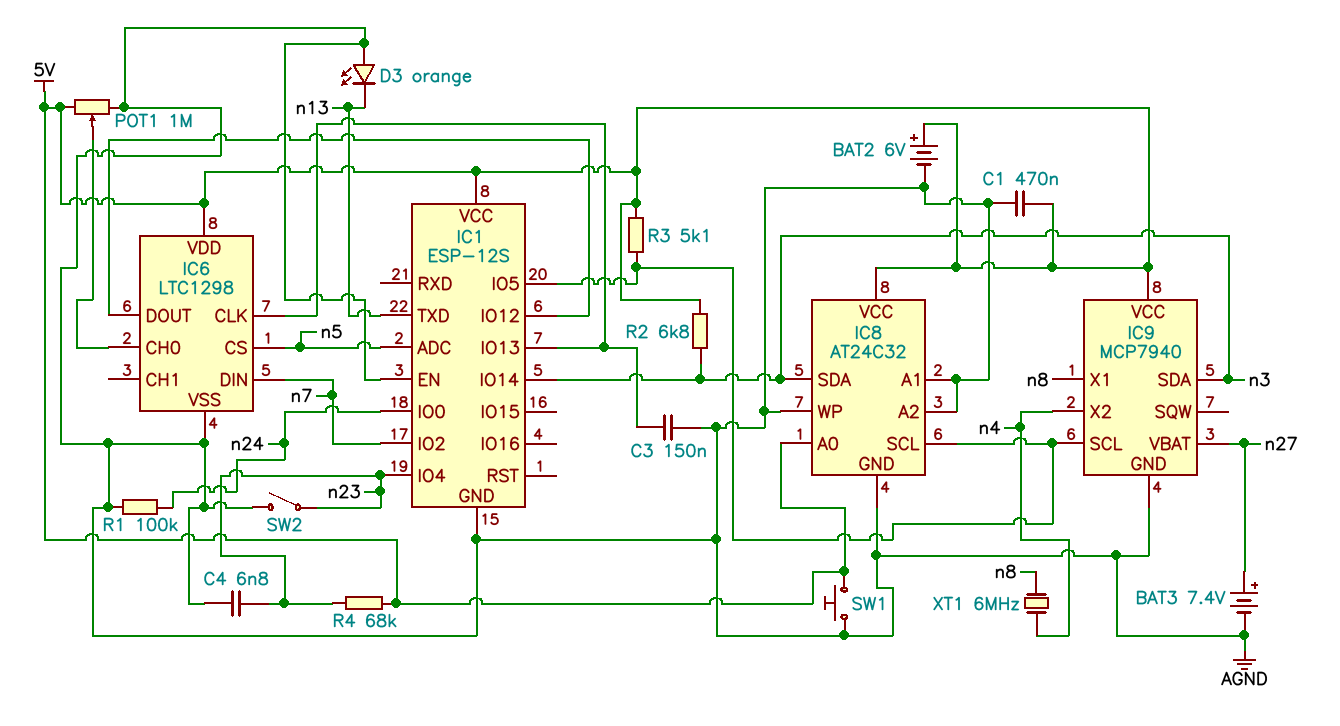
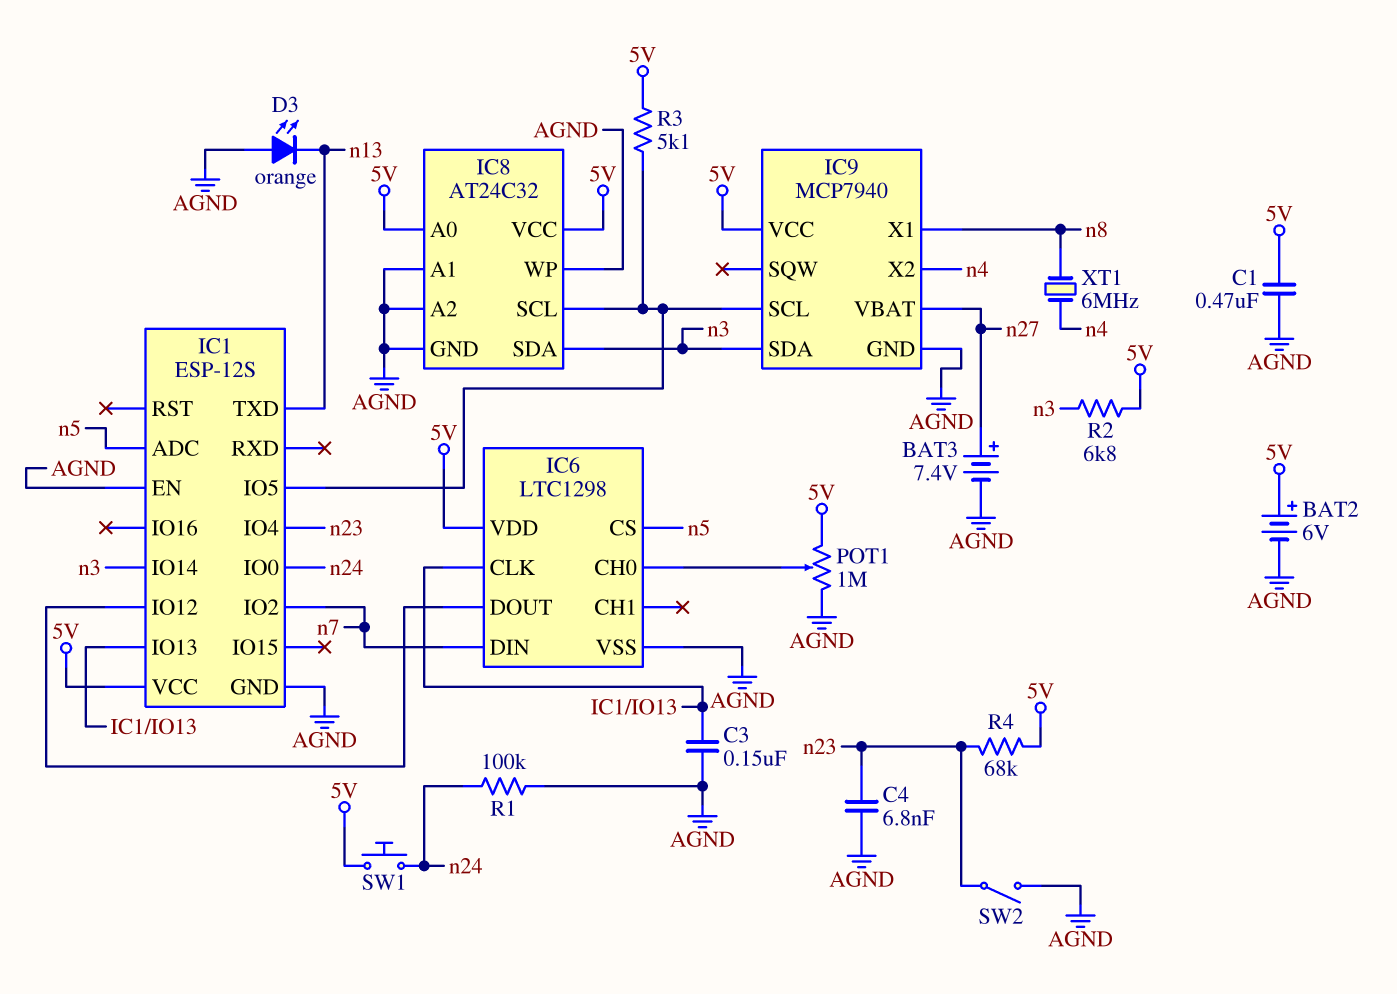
SW1: button (5V, AGND) -> button (5V, n24)

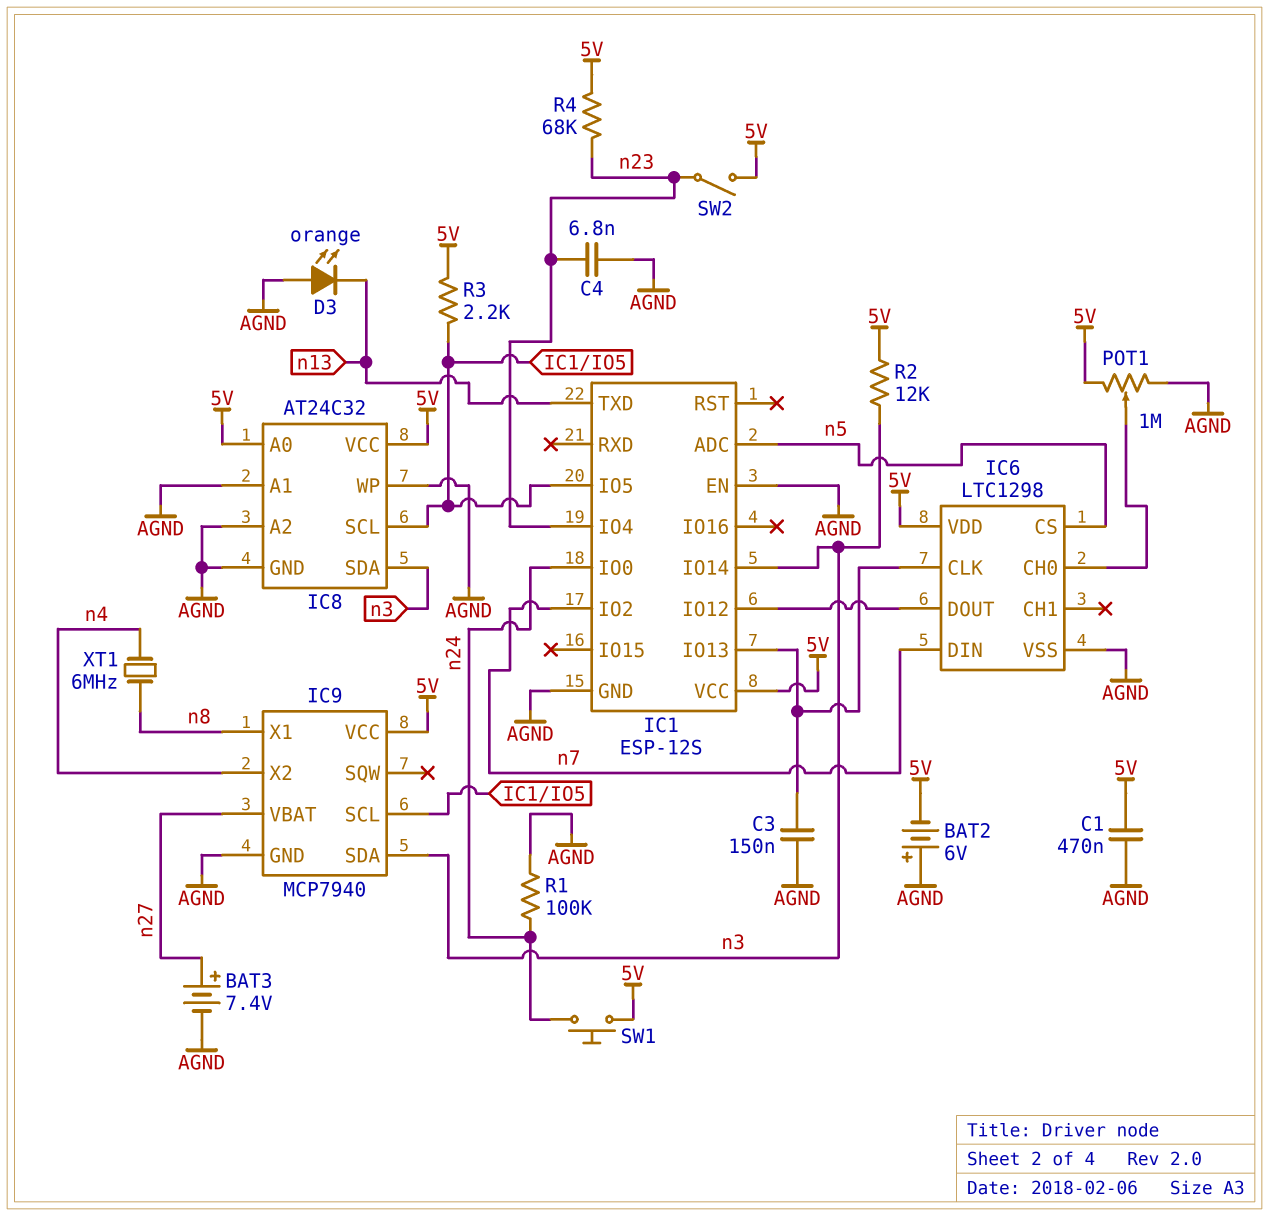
BAT2: 6V (plus 5V, minus AGND) -> 6V (plus AGND, minus 5V)
R2: 6.8k (5V, n3) -> 12k (5V, n3)
R3: 5.1k (5V, IC1/IO5) -> 2.2k (5V, IC1/IO5)
SW2: switch (AGND, n23) -> switch (5V, n23)

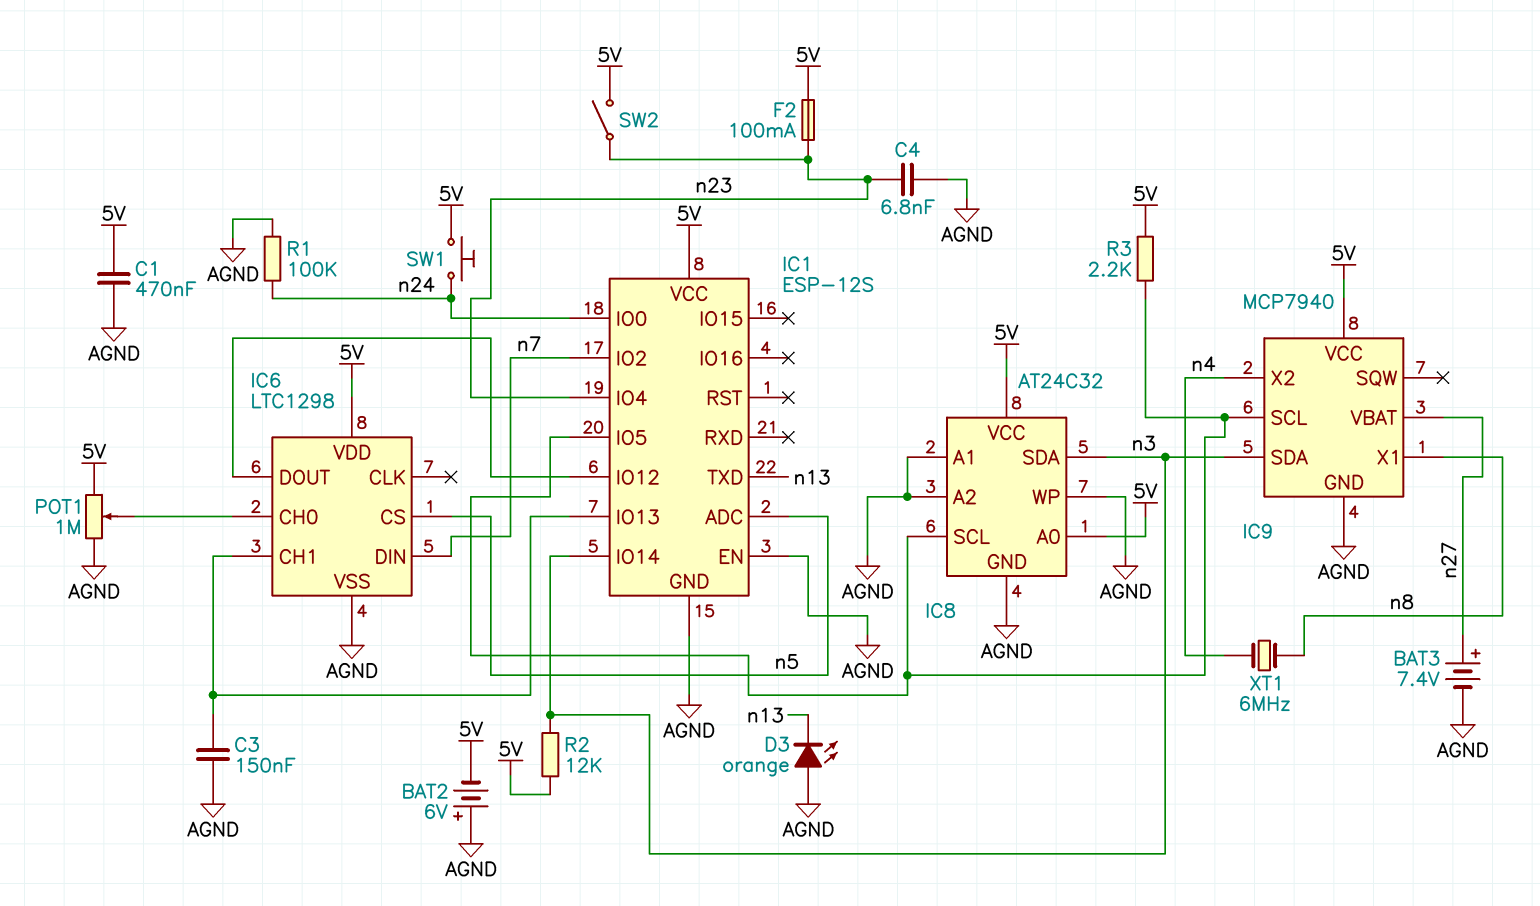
F2: none -> 100mA (5V, n23)
IC6 pin CH1: none -> IC1/IO13
IC6 pin CLK: IC1/IO13 -> none
R4: 68k (5V, n23) -> none

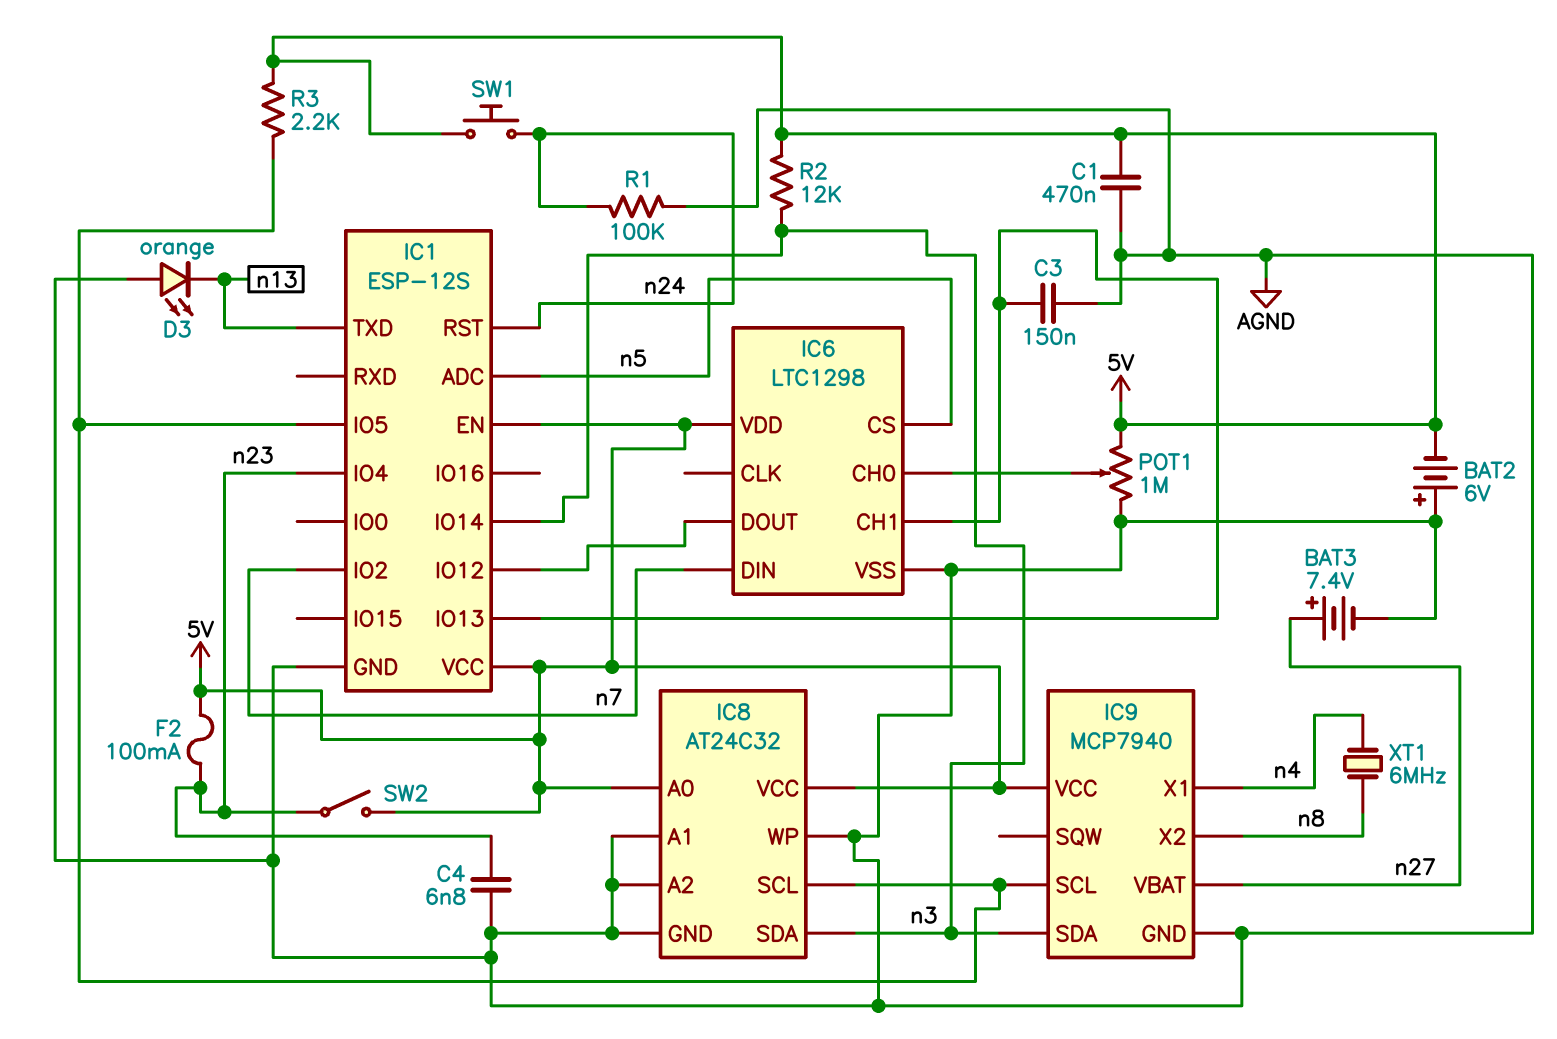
IC1 pin EN: AGND -> 5V
IC1 pin IO0: n24 -> none
IC1 pin RST: none -> n24
IC9 pin X1: n8 -> n4
IC9 pin X2: n4 -> n8

